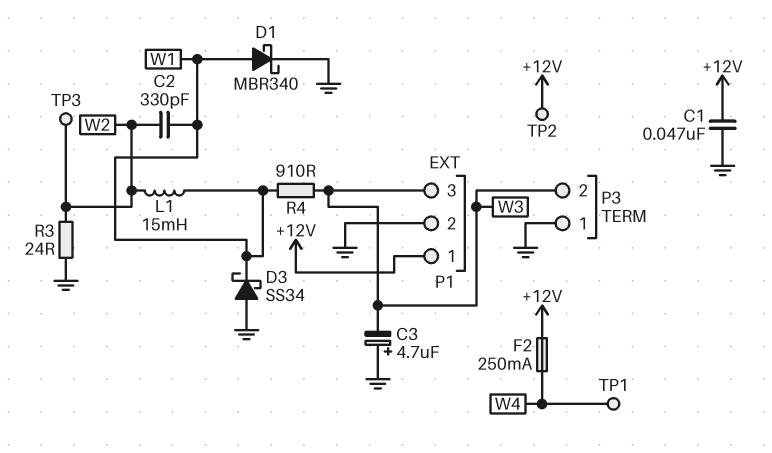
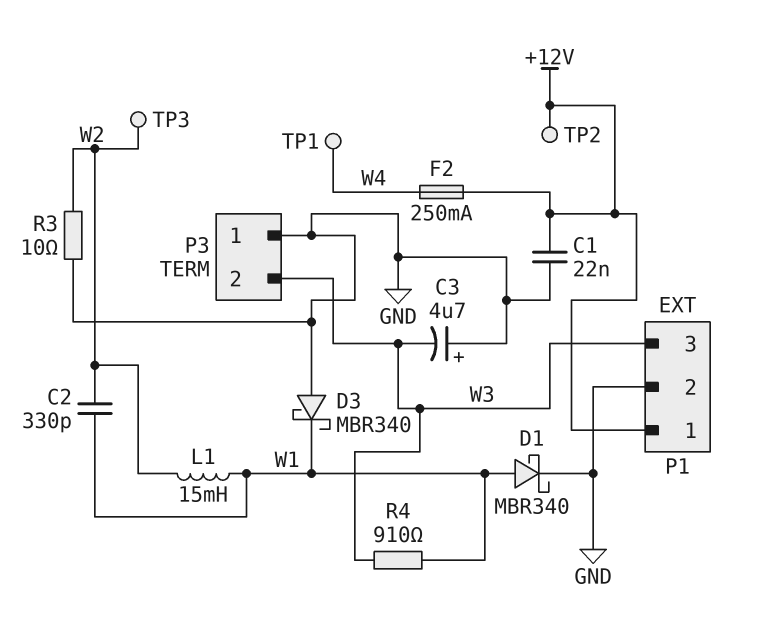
C1: 47nF (+12V, GND) -> 22nF (+12V, GND)
D3: schottky SS34 (A GND, K W1) -> schottky MBR340 (A GND, K W1)
R3: 24 (GND, W2) -> 10 (GND, W2)

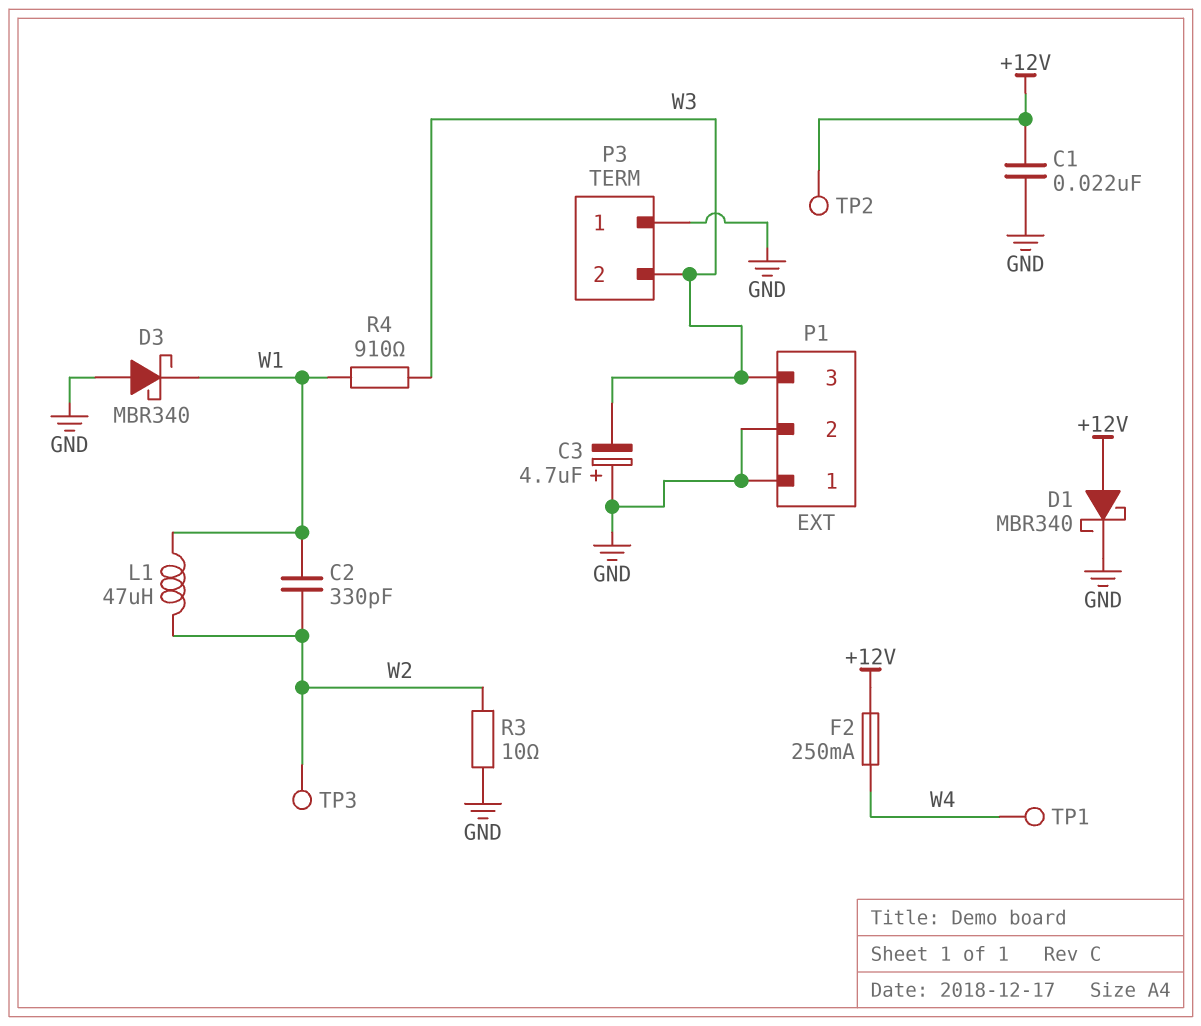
D1: schottky MBR340 (A W1, K GND) -> schottky MBR340 (A +12V, K GND)
L1: 15mH (W1, W2) -> 47uH (W1, W2)
P1 pin 1: +12V -> GND

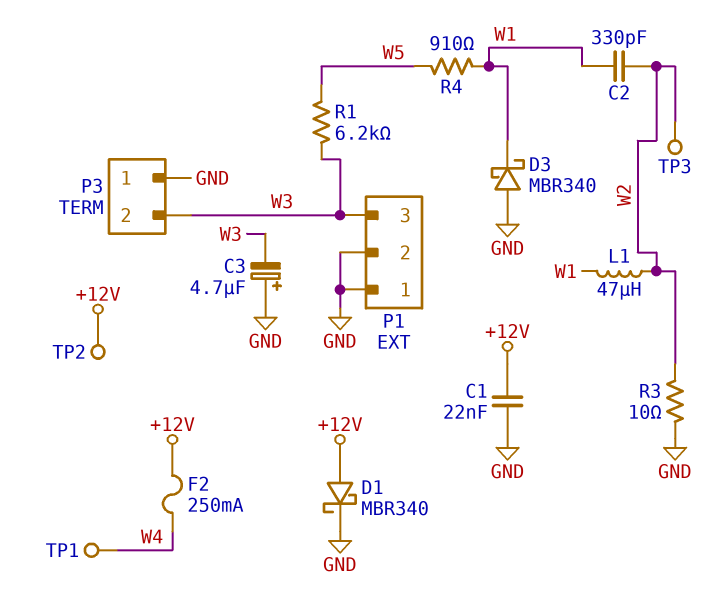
R1: none -> 6.2k (W3, W5)
R4: 910 (W1, W3) -> 910 (W1, W5)

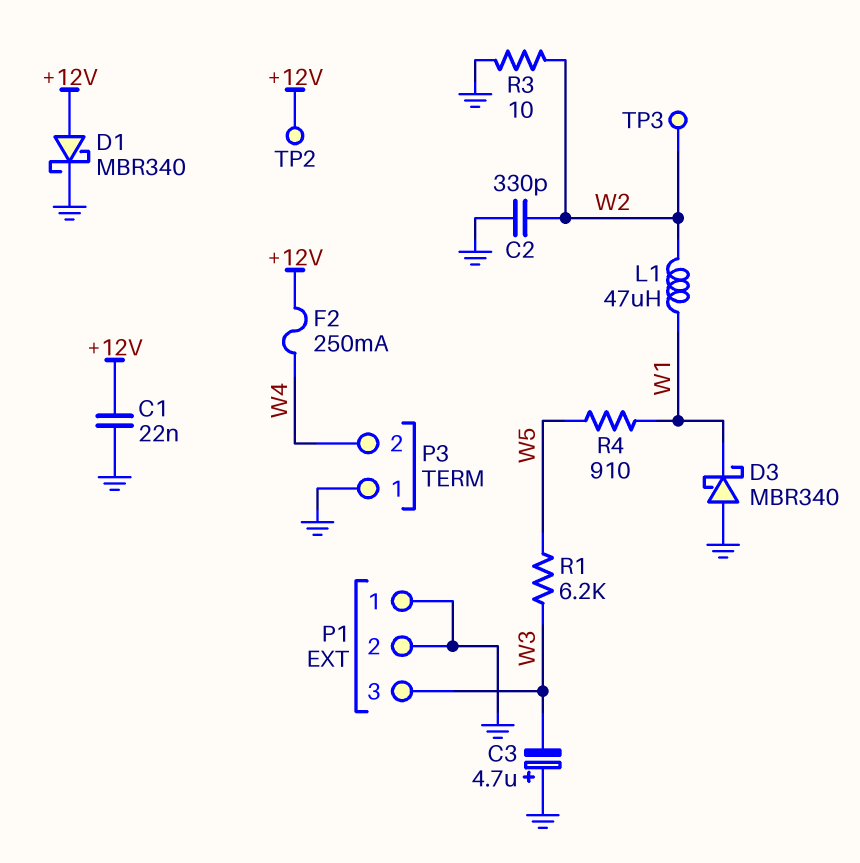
C2: 330pF (W1, W2) -> 330pF (GND, W2)
P3 pin 2: W3 -> W4
TP1: test point (W4) -> none

